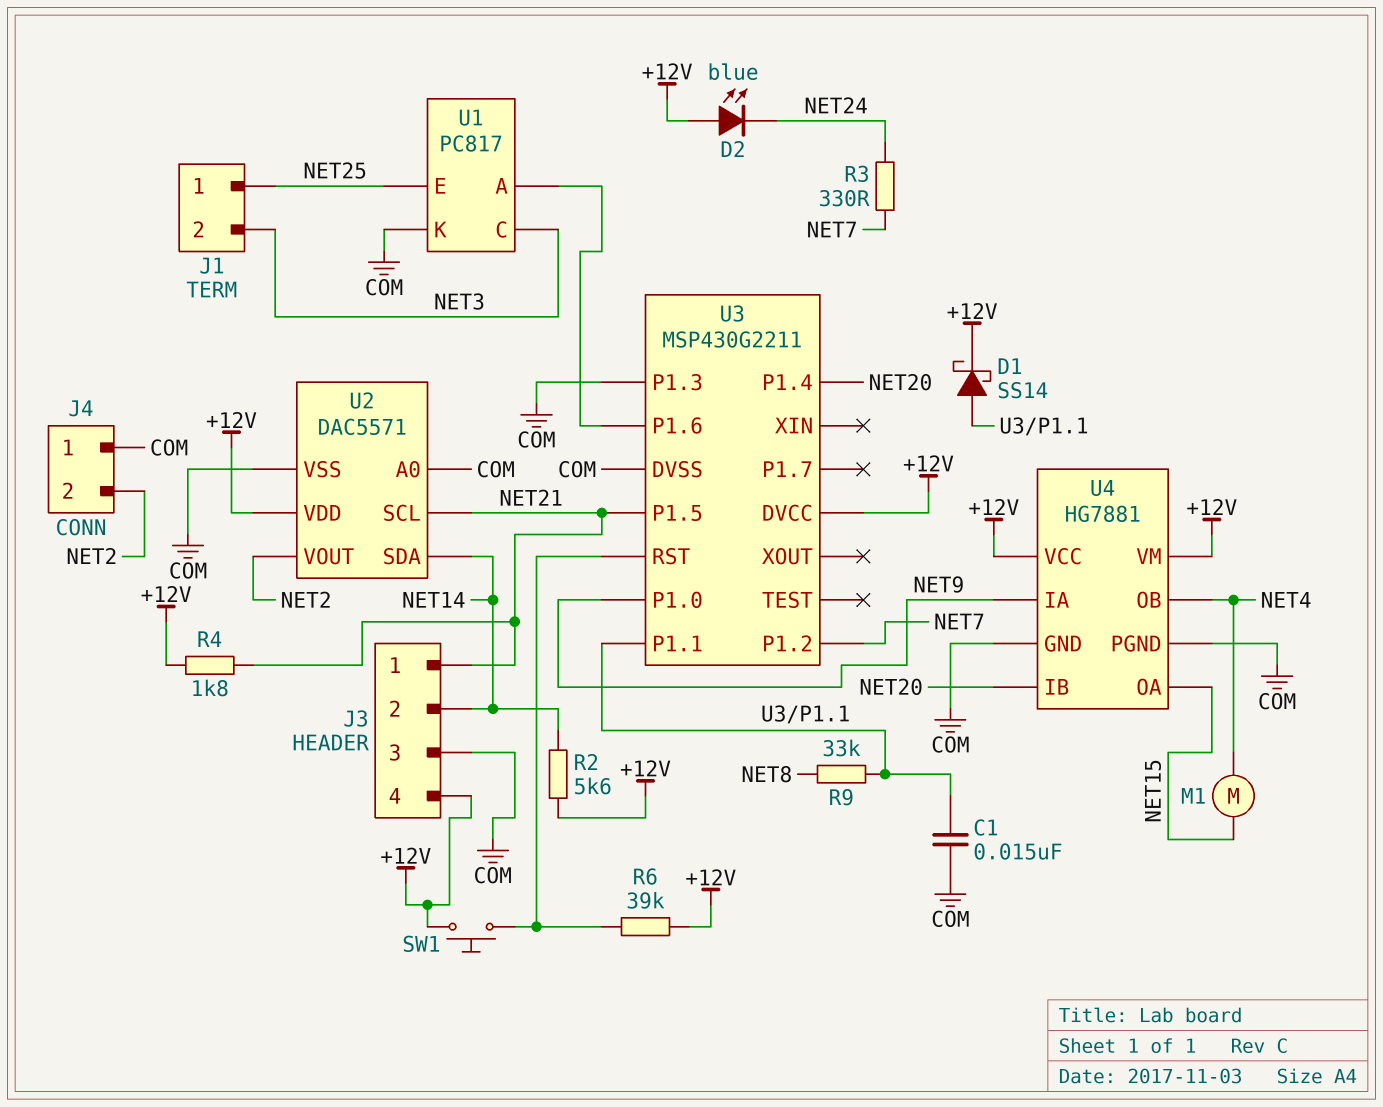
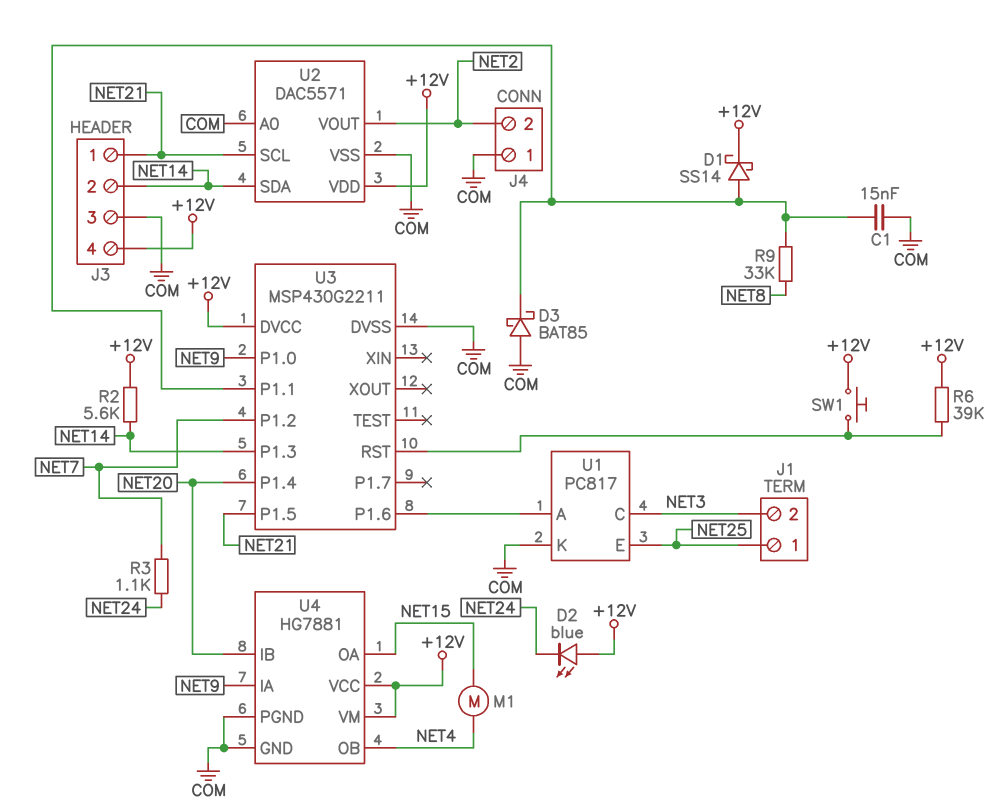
D3: none -> schottky BAT85 (A COM, K U3/P1.1)
R3: 330 (NET7, NET24) -> 1.1k (NET7, NET24)
R4: 1.8k (+12V, NET21) -> none
U3 pin P1.3: COM -> NET14

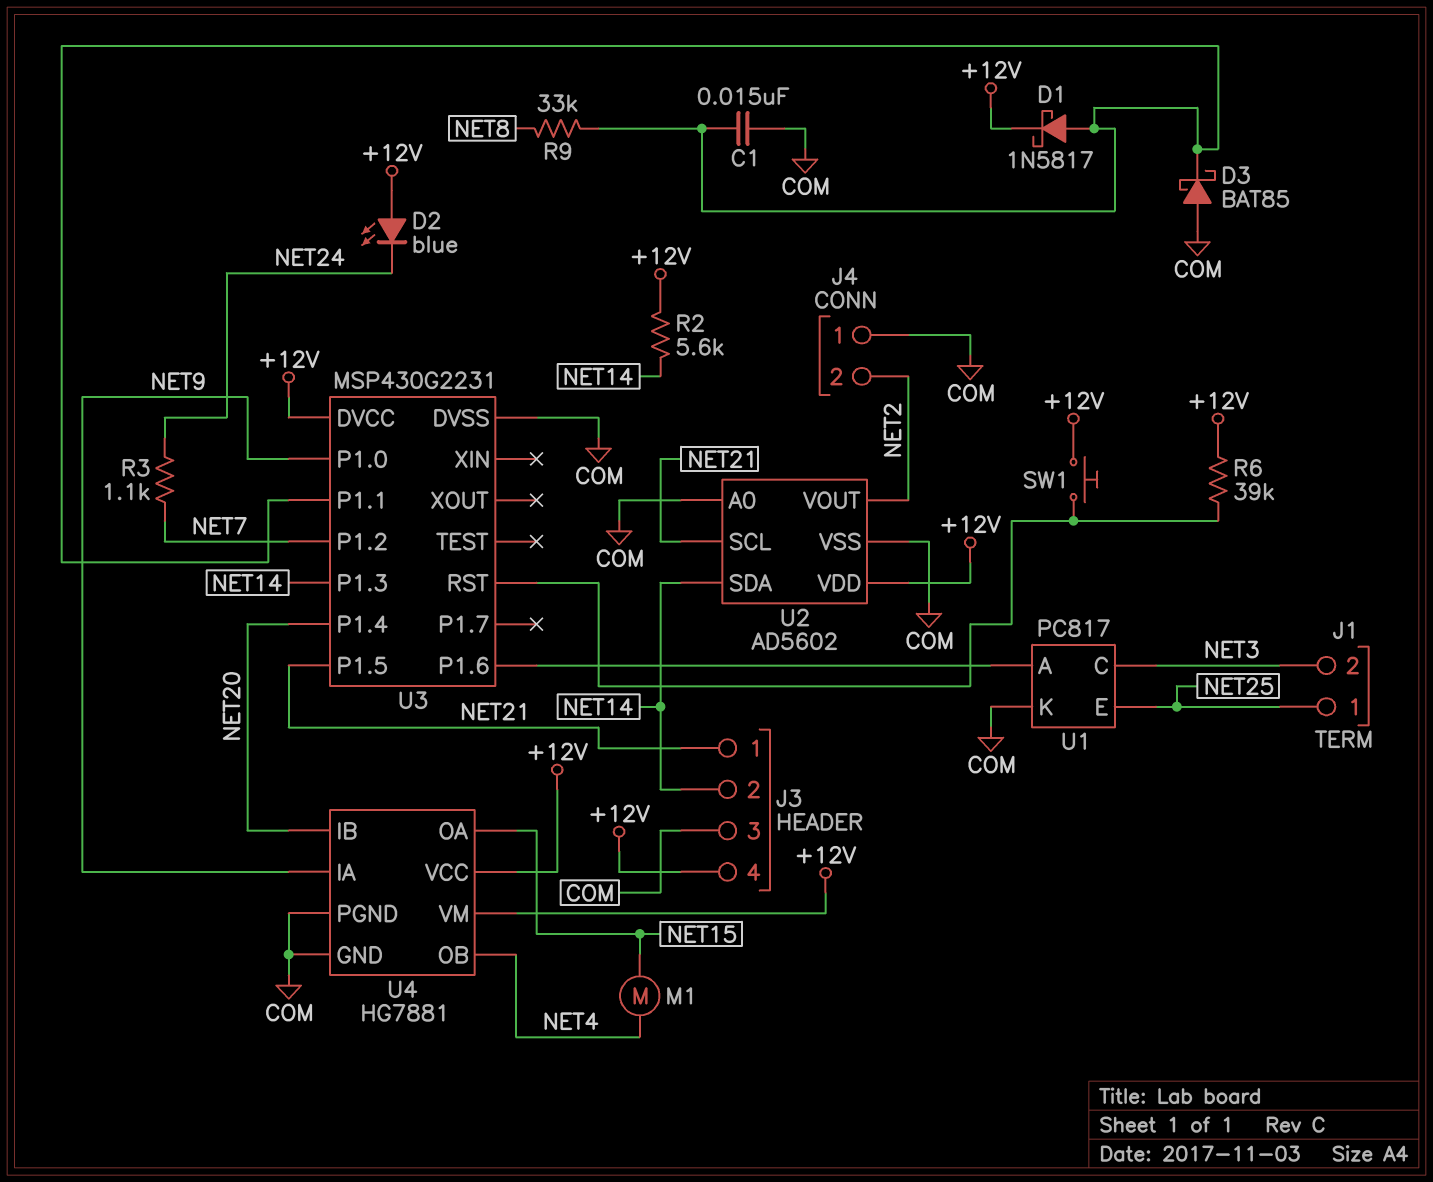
D1: schottky SS14 (A U3/P1.1, K +12V) -> schottky 1N5817 (A U3/P1.1, K +12V)
U2: DAC5571 -> AD5602
U3: MSP430G2211 -> MSP430G2231

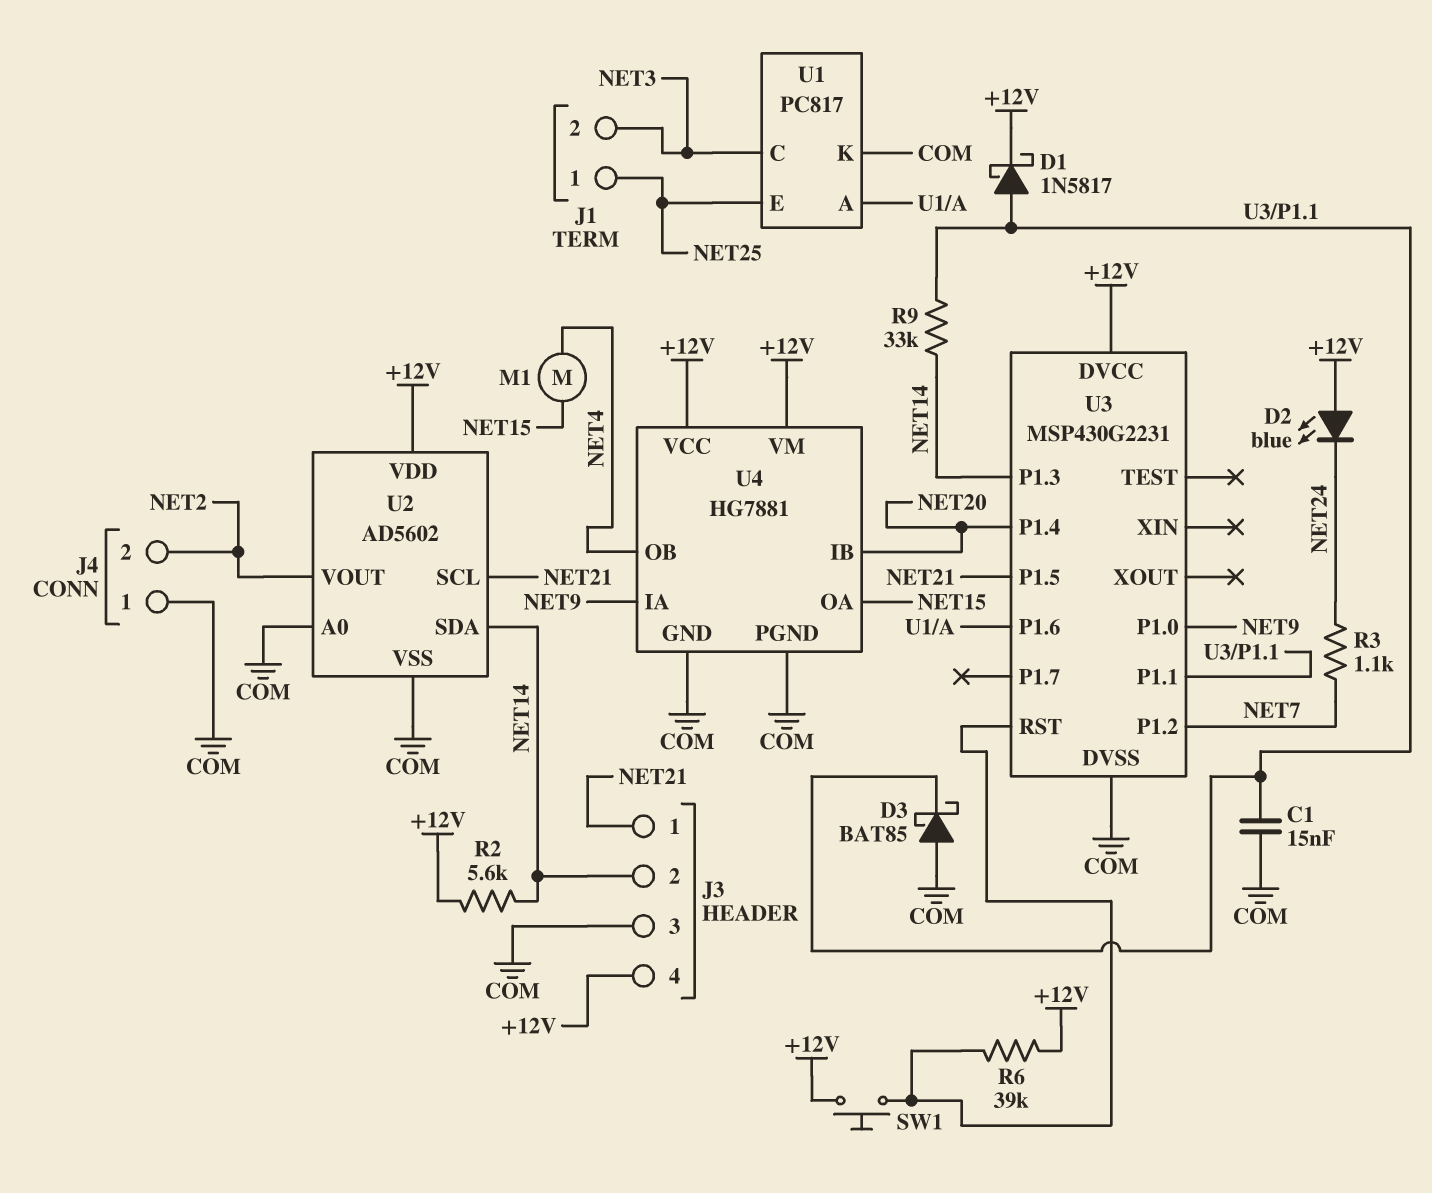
R9: 33k (NET8, U3/P1.1) -> 33k (NET14, U3/P1.1)

